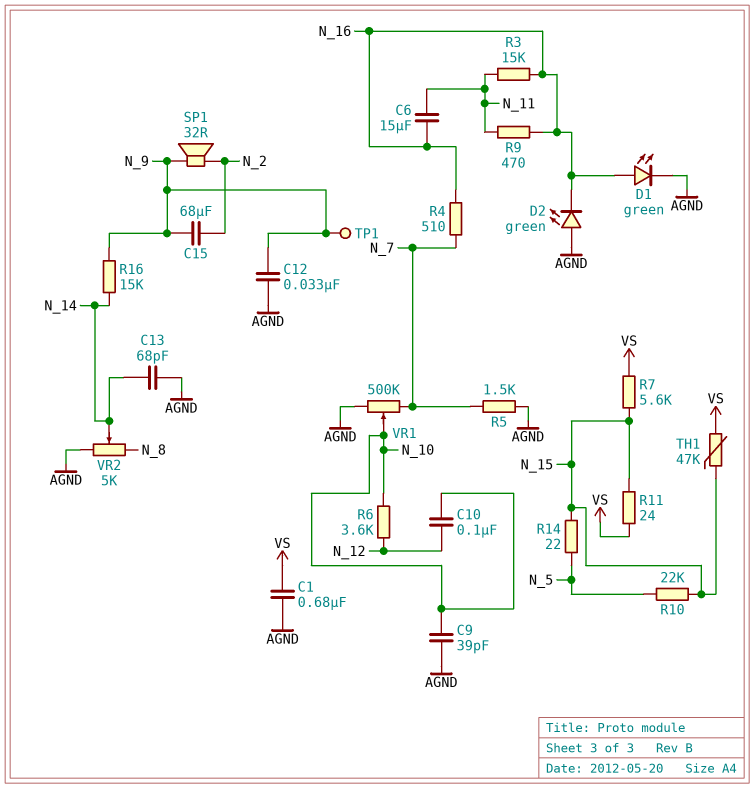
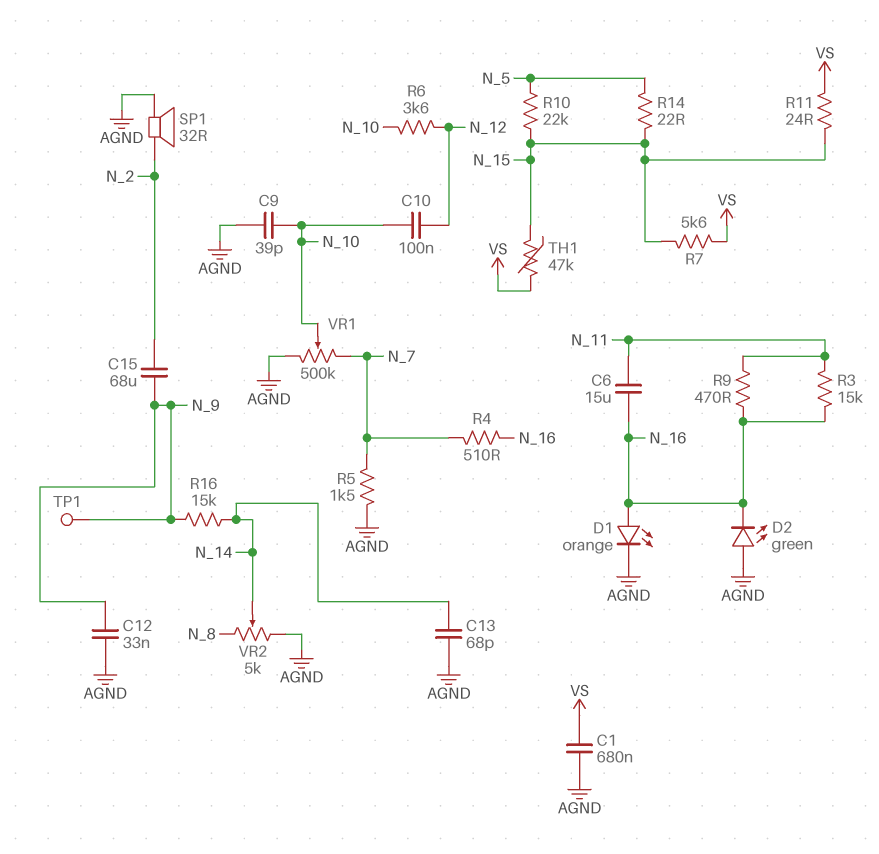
D1: LED green (A N_16, K AGND) -> LED orange (A N_16, K AGND)
SP1: speaker 32R (N_2, N_9) -> speaker 32R (AGND, N_2)

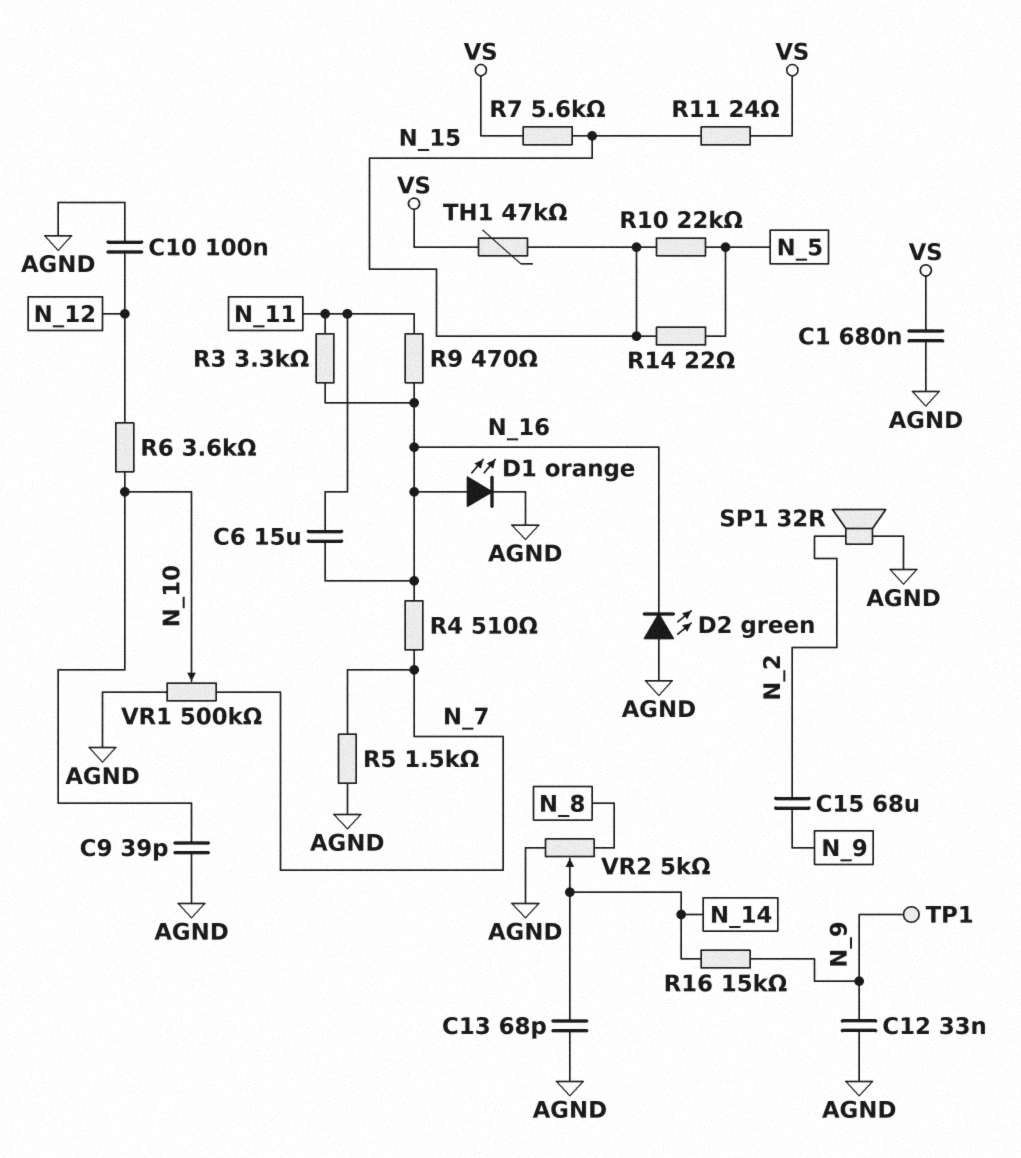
C10: 100nF (N_10, N_12) -> 100nF (AGND, N_12)
R3: 15k (N_11, N_16) -> 3.3k (N_11, N_16)

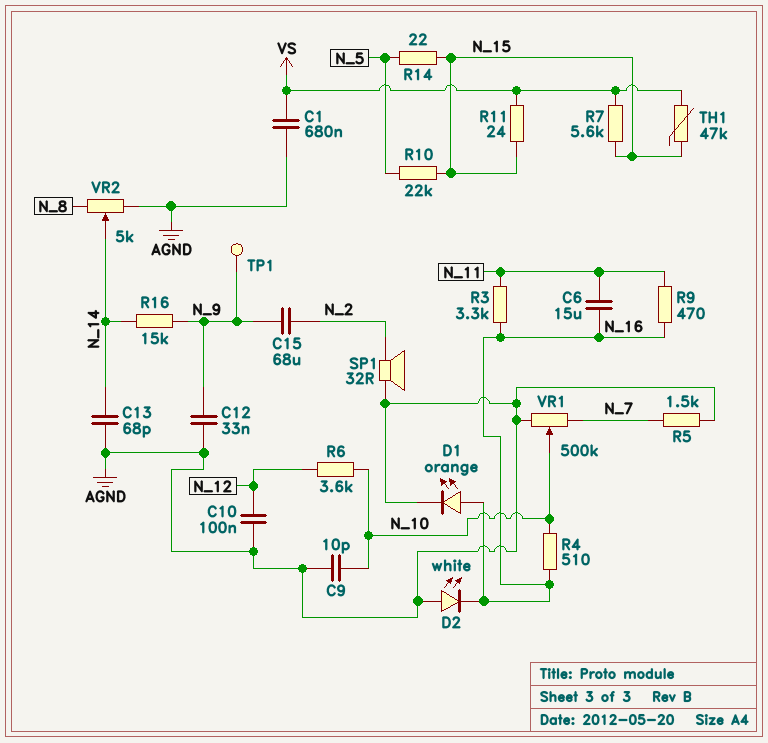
C9: 39pF (AGND, N_10) -> 10pF (AGND, N_10)
D2: LED green (A AGND, K N_16) -> LED white (A AGND, K N_16)
R4: 510 (N_7, N_16) -> 510 (N_10, N_16)

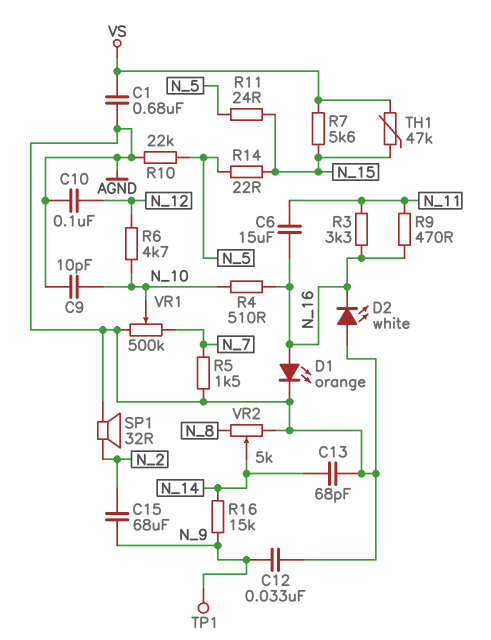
R6: 3.6k (N_10, N_12) -> 4.7k (N_10, N_12)
R10: 22k (N_5, N_15) -> 22k (AGND, N_5)
R11: 24 (N_15, VS) -> 24 (N_5, N_15)

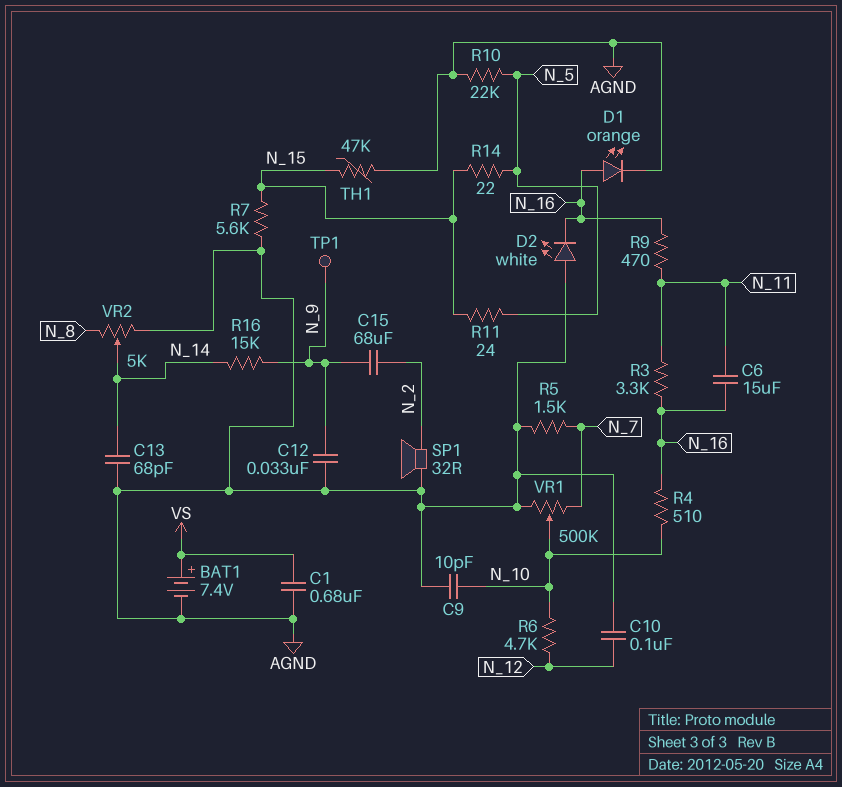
BAT1: none -> 7.4V (plus VS, minus AGND)
R7: 5.6k (N_15, VS) -> 5.6k (AGND, N_15)
TH1: 47k (N_15, VS) -> 47k (AGND, N_15)

